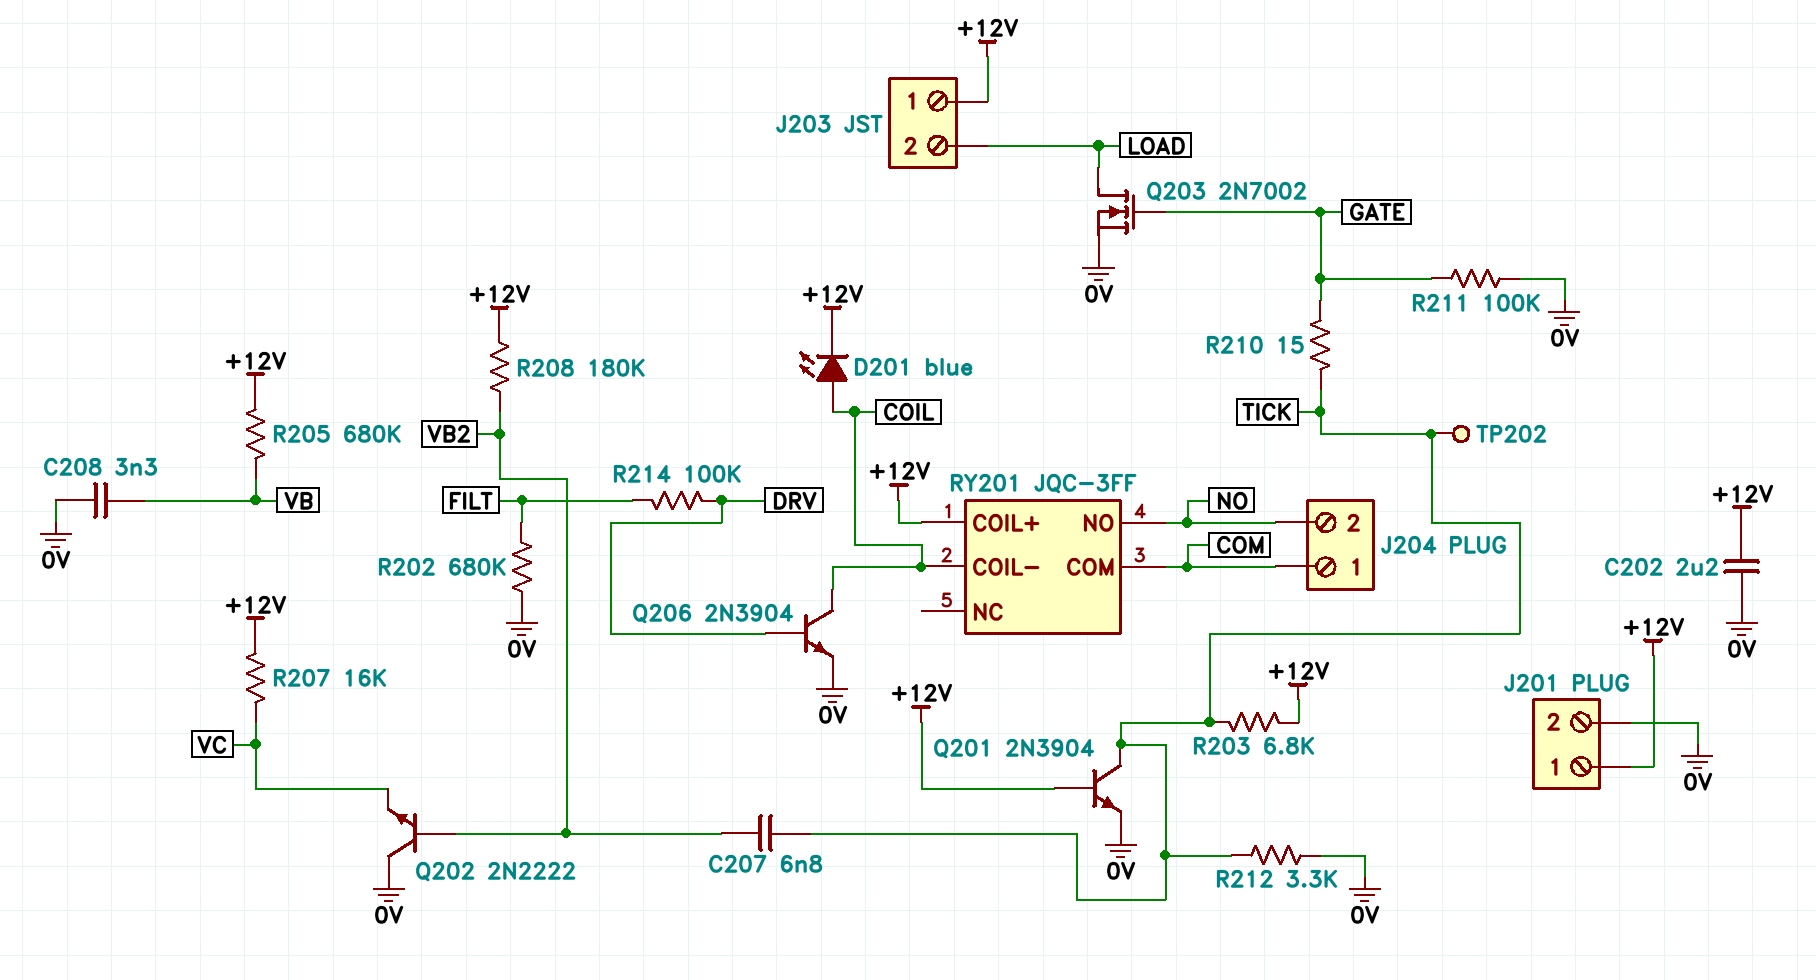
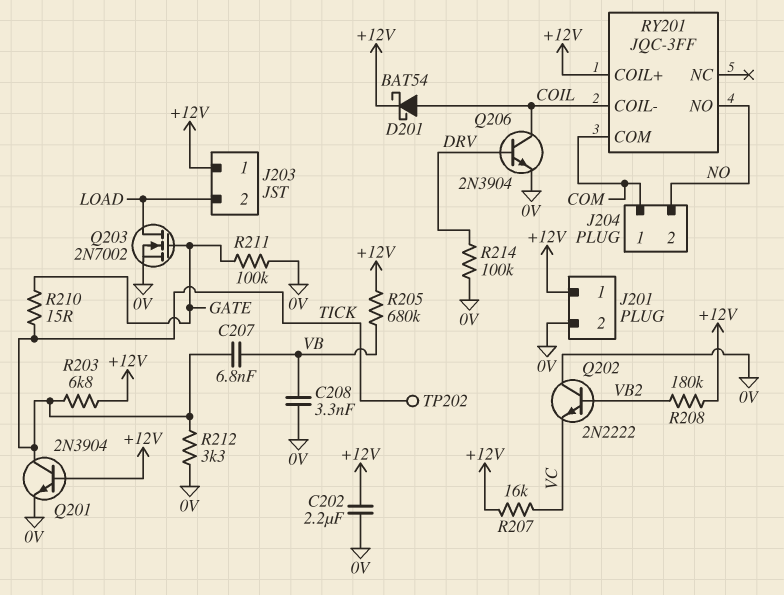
C207: 6.8nF (TICK, VB2) -> 6.8nF (TICK, VB)
D201: LED blue (A COIL, K +12V) -> schottky BAT54 (A COIL, K +12V)
R202: 680k (0V, FILT) -> none
R214: 100k (DRV, FILT) -> 100k (0V, DRV)

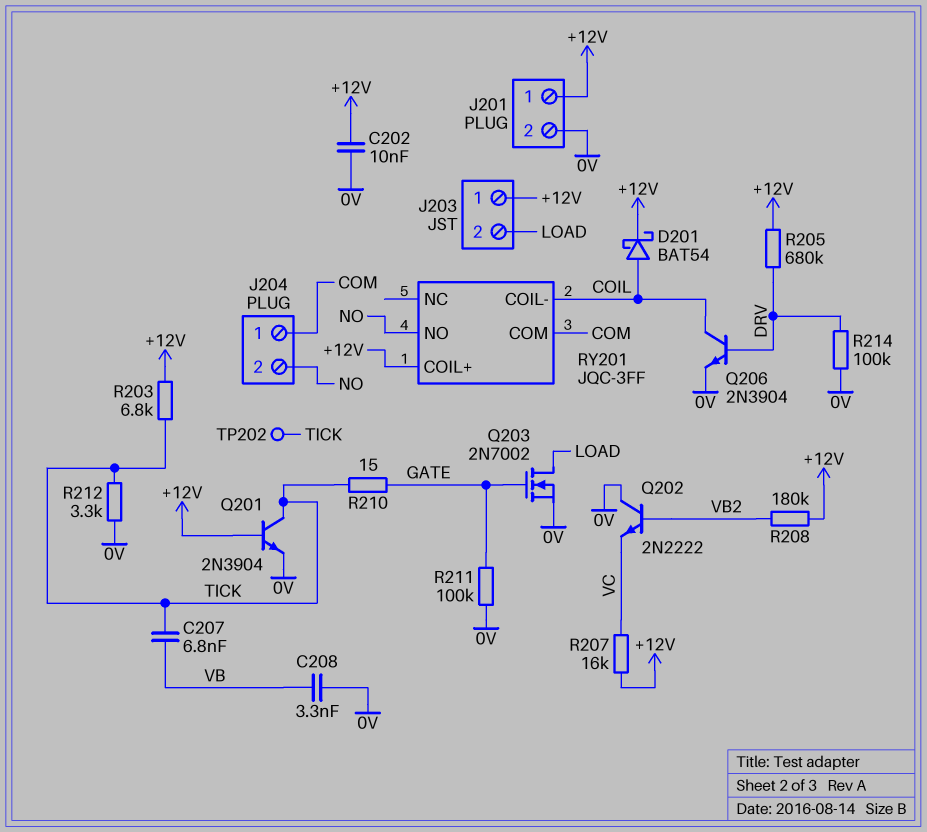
C202: 2.2uF (+12V, 0V) -> 10nF (+12V, 0V)
R205: 680k (+12V, VB) -> 680k (+12V, DRV)

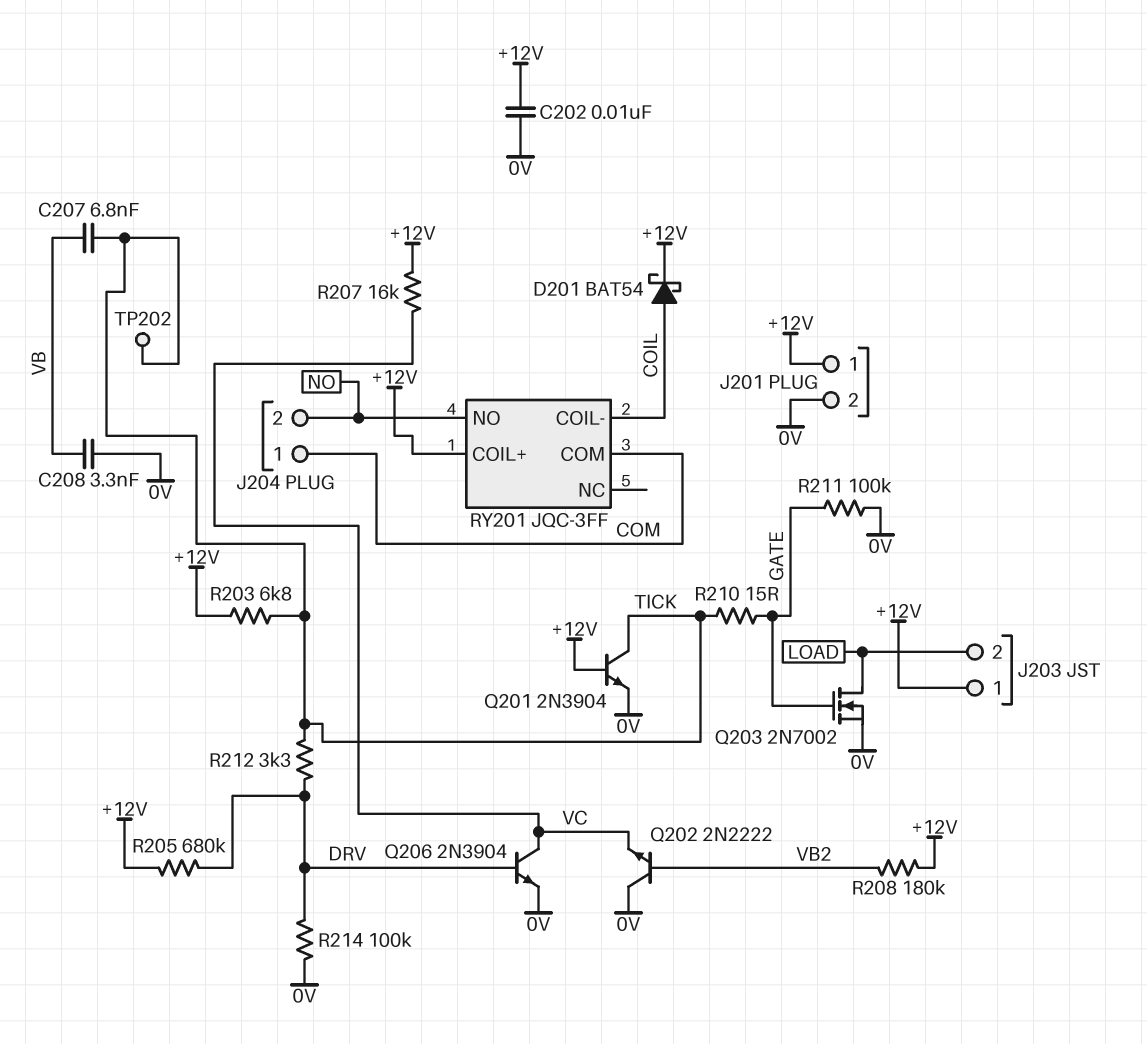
Q206: NPN 2N3904 (B DRV, C COIL, E 0V) -> NPN 2N3904 (B DRV, C VC, E 0V)
R212: 3.3k (0V, TICK) -> 3.3k (DRV, TICK)

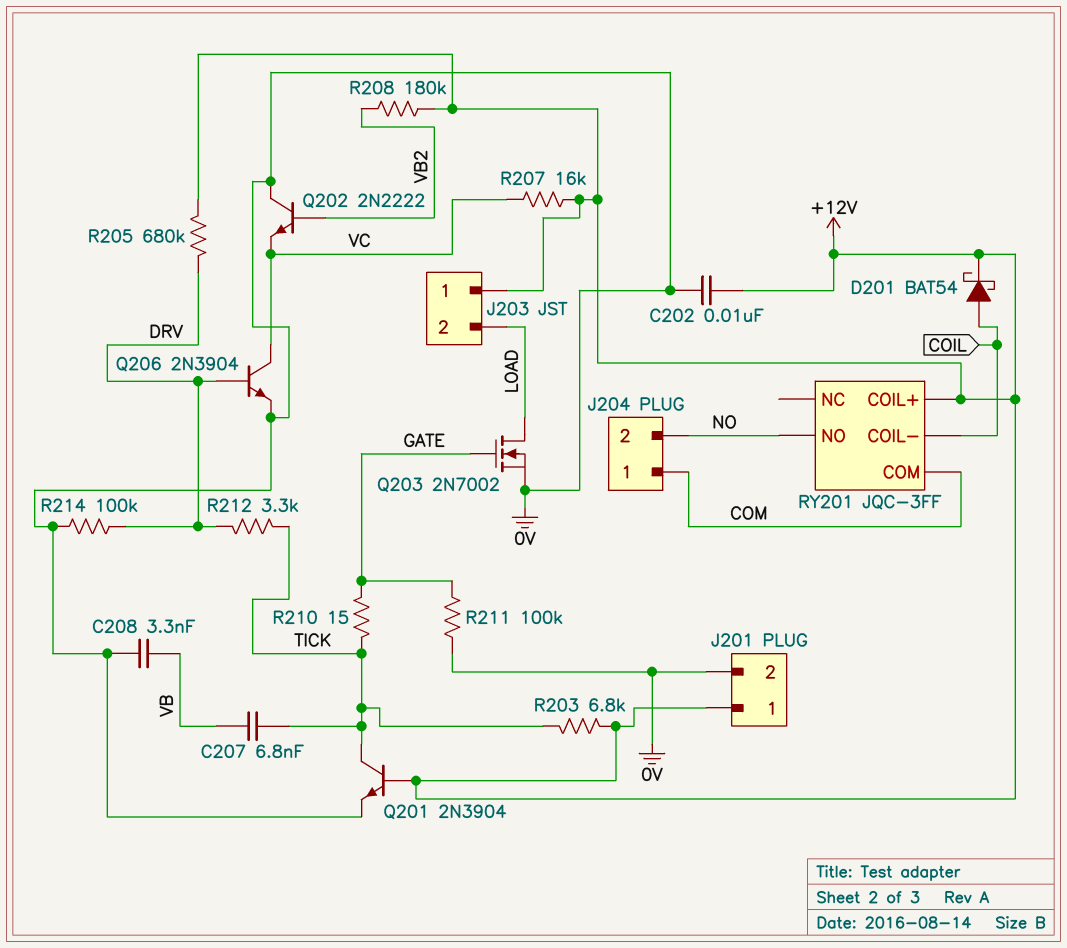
TP202: test point (TICK) -> none

